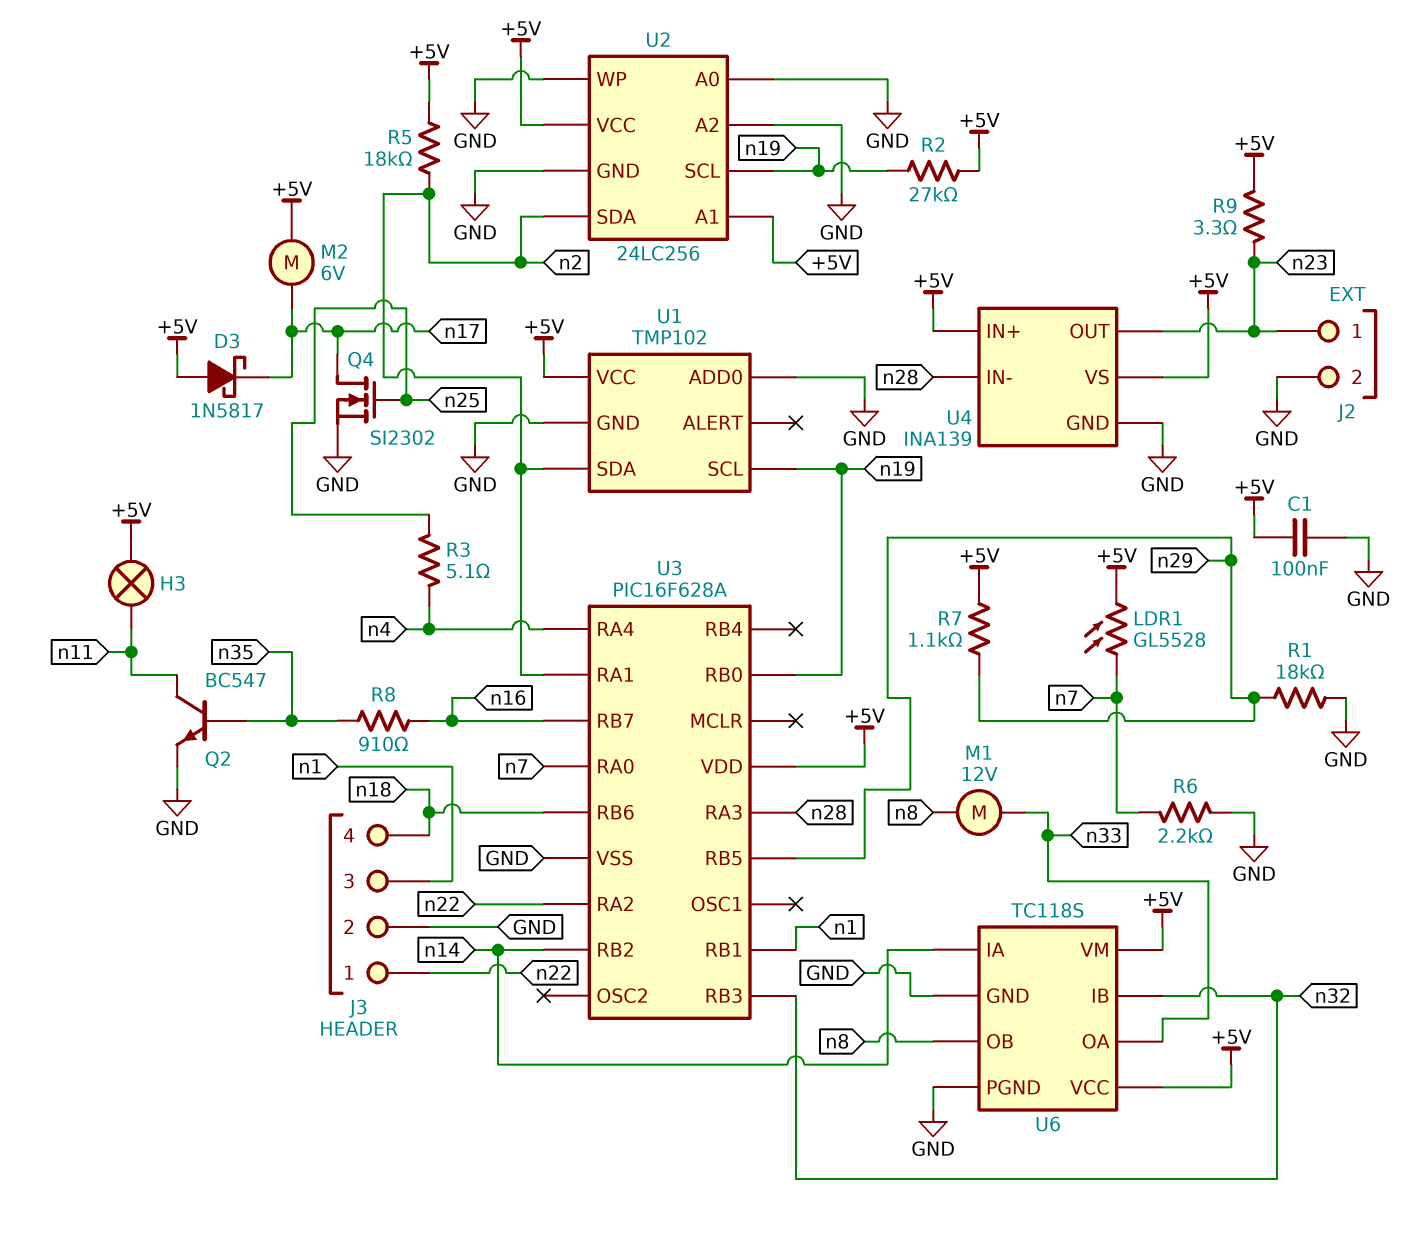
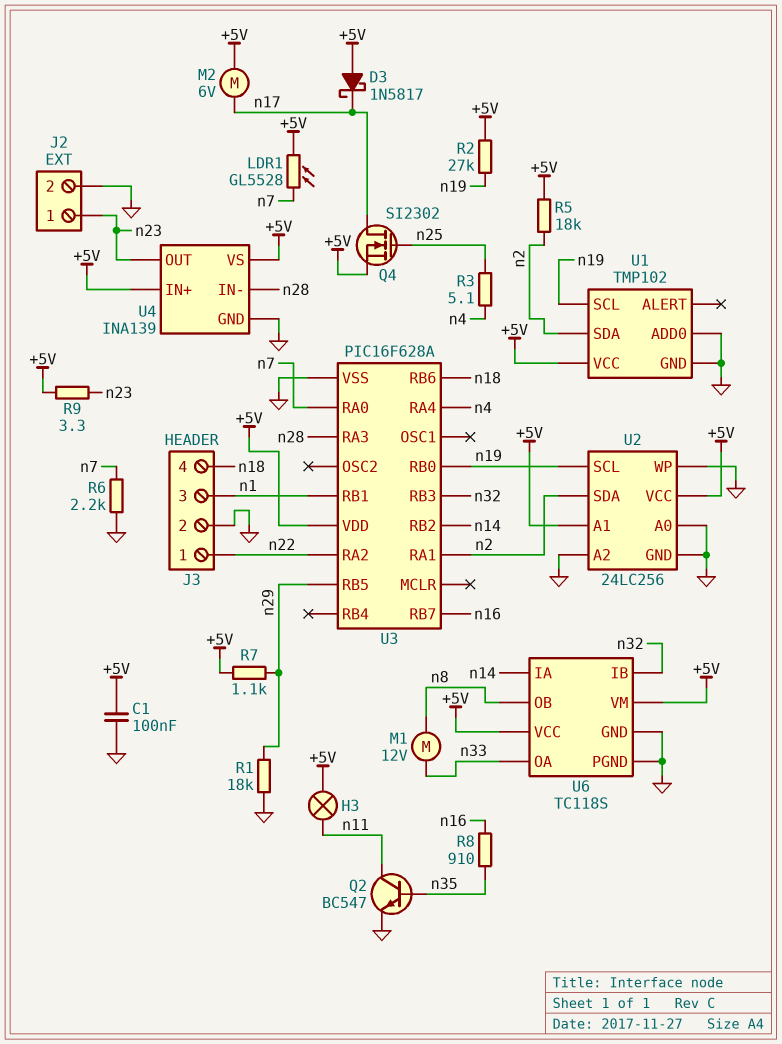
Q4: NMOS SI2302 (G n25, D n17, S GND) -> NMOS SI2302 (G n25, D n17, S +5V)

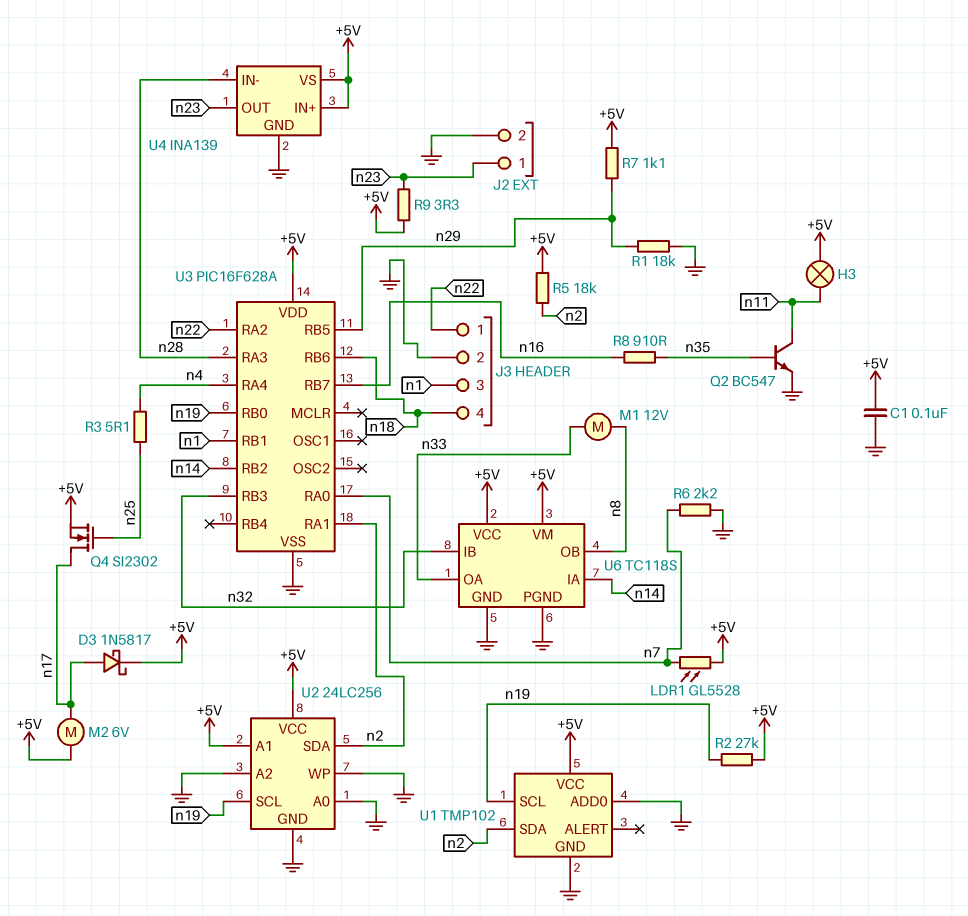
D3: schottky 1N5817 (A +5V, K n17) -> schottky 1N5817 (A n17, K +5V)

